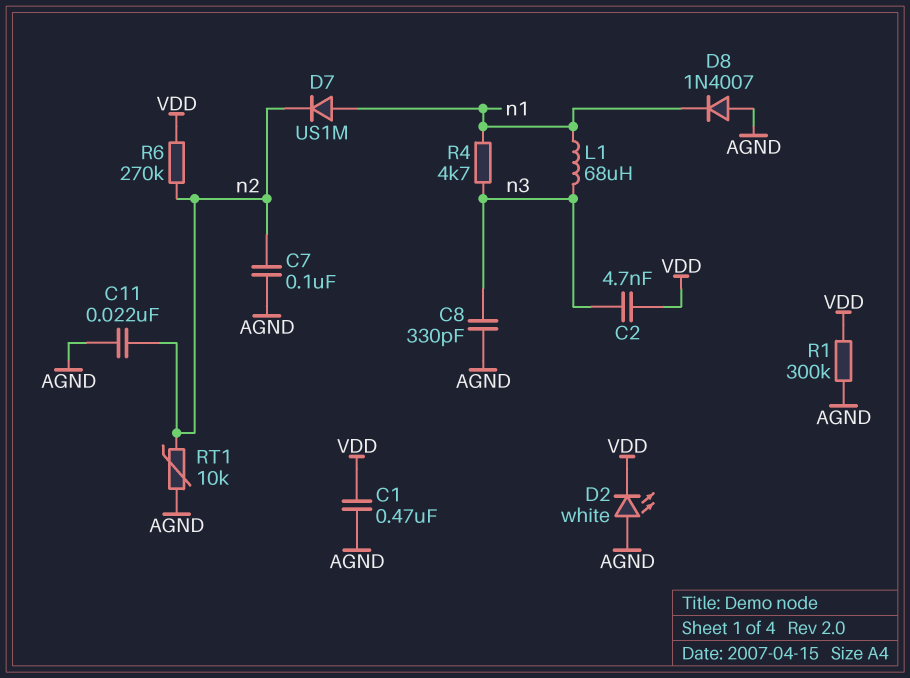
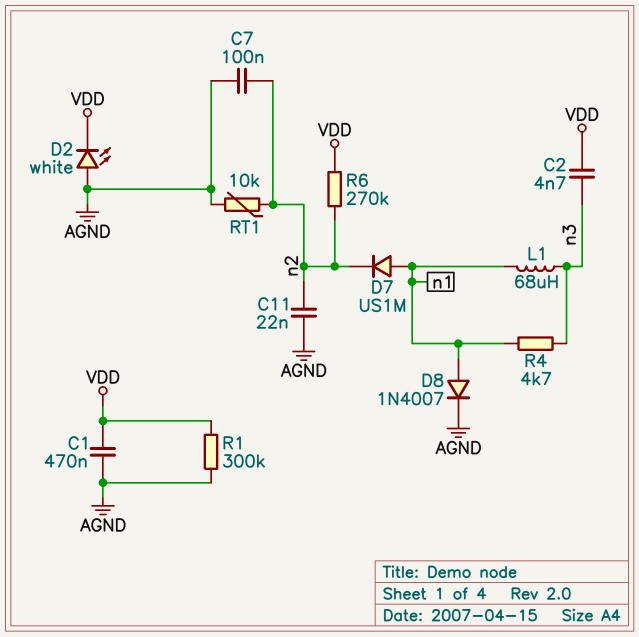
C8: 330pF (AGND, n3) -> none
D8: diode 1N4007 (A AGND, K n1) -> diode 1N4007 (A n1, K AGND)

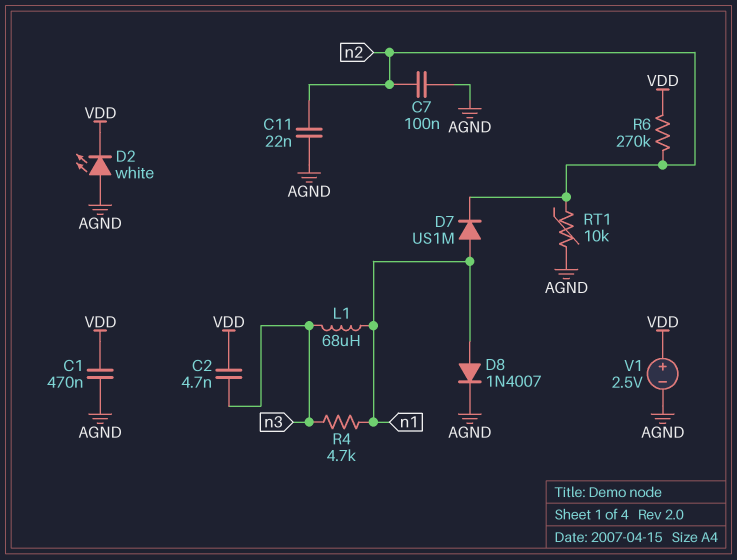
R1: 300k (AGND, VDD) -> none
V1: none -> 2.5V (plus VDD, minus AGND)

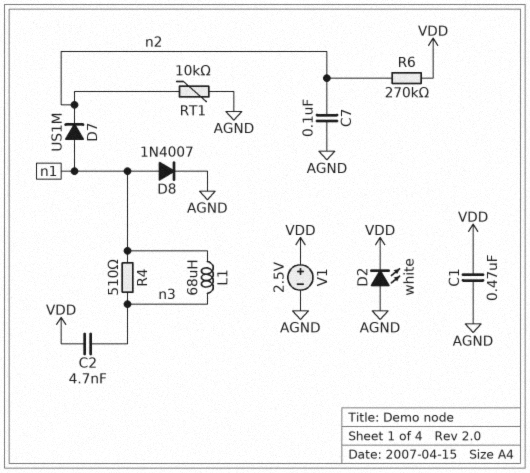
C11: 22nF (AGND, n2) -> none
R4: 4.7k (n1, n3) -> 510 (n1, n3)

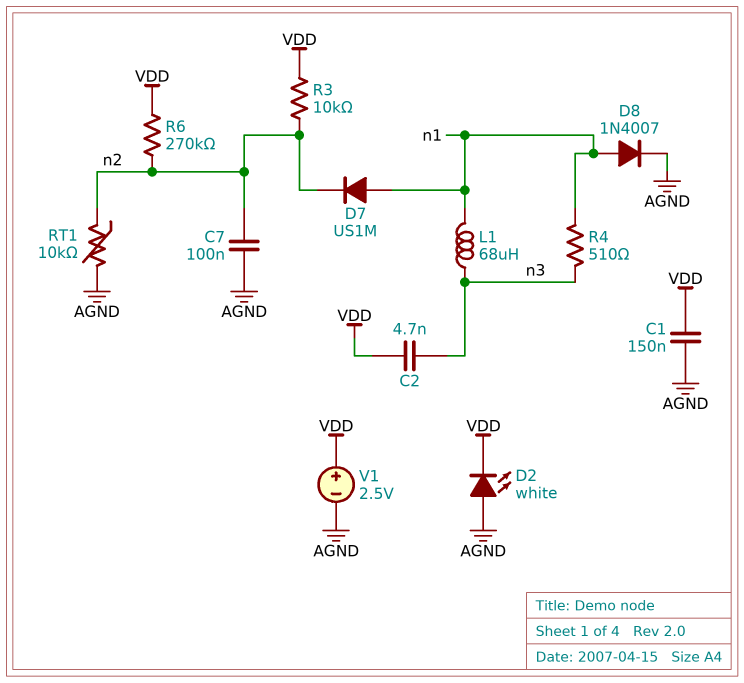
C1: 470nF (AGND, VDD) -> 150nF (AGND, VDD)
R3: none -> 10k (VDD, n2)

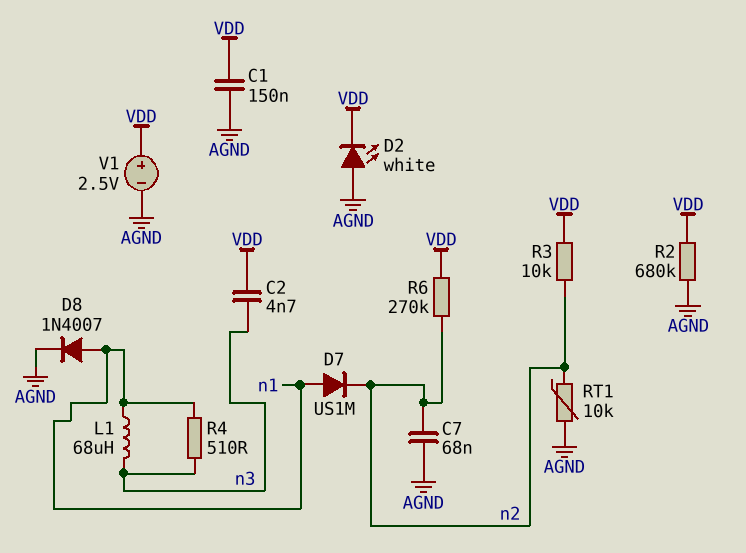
C7: 100nF (AGND, n2) -> 68nF (AGND, n2)
R2: none -> 680k (AGND, VDD)

